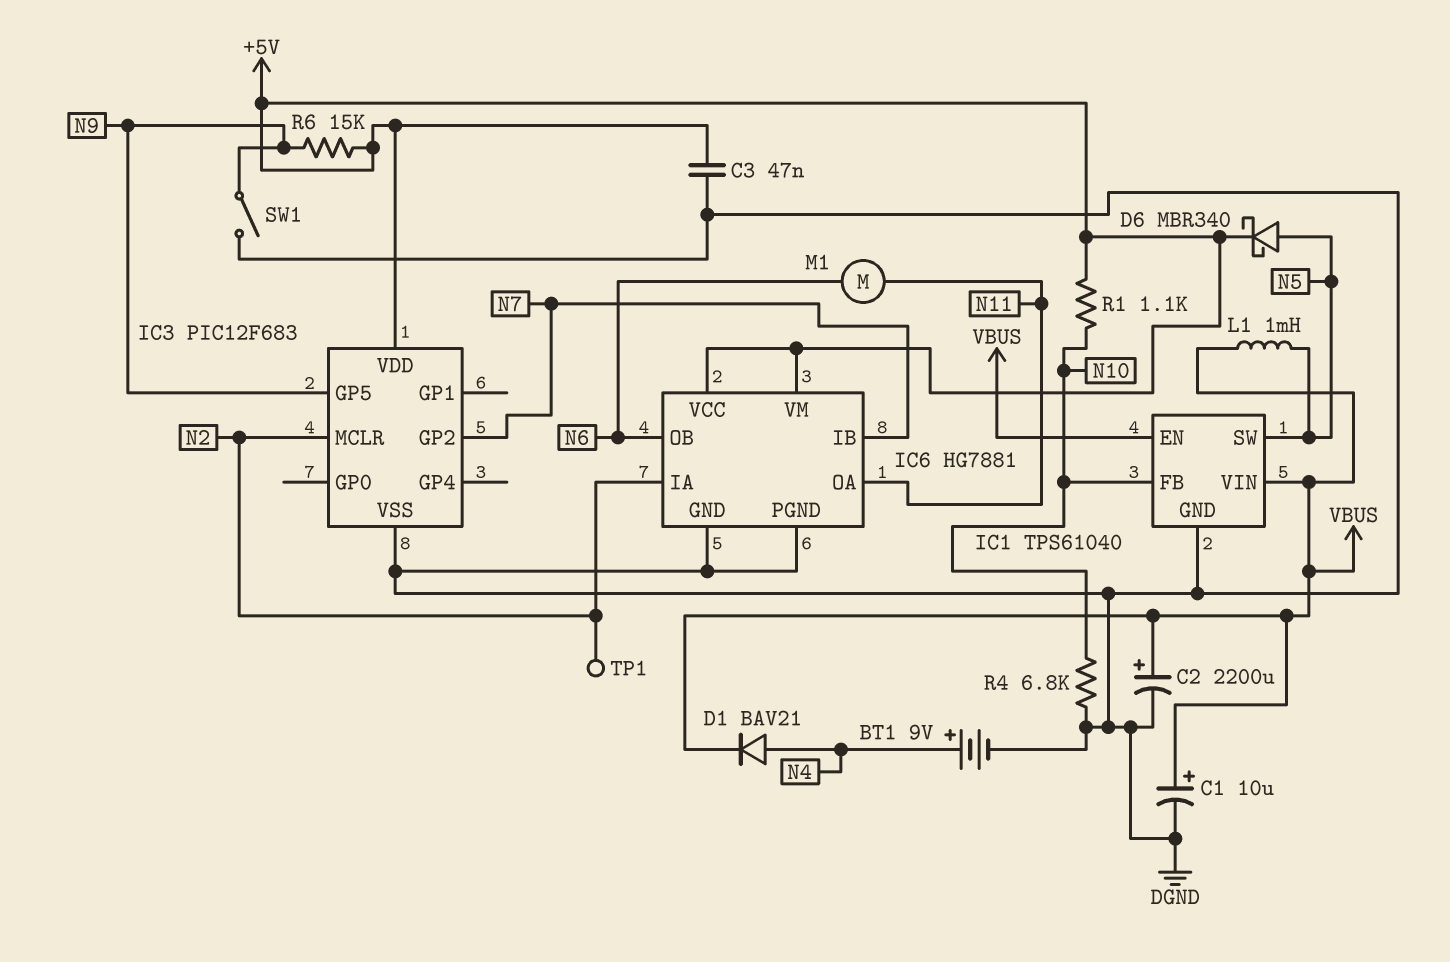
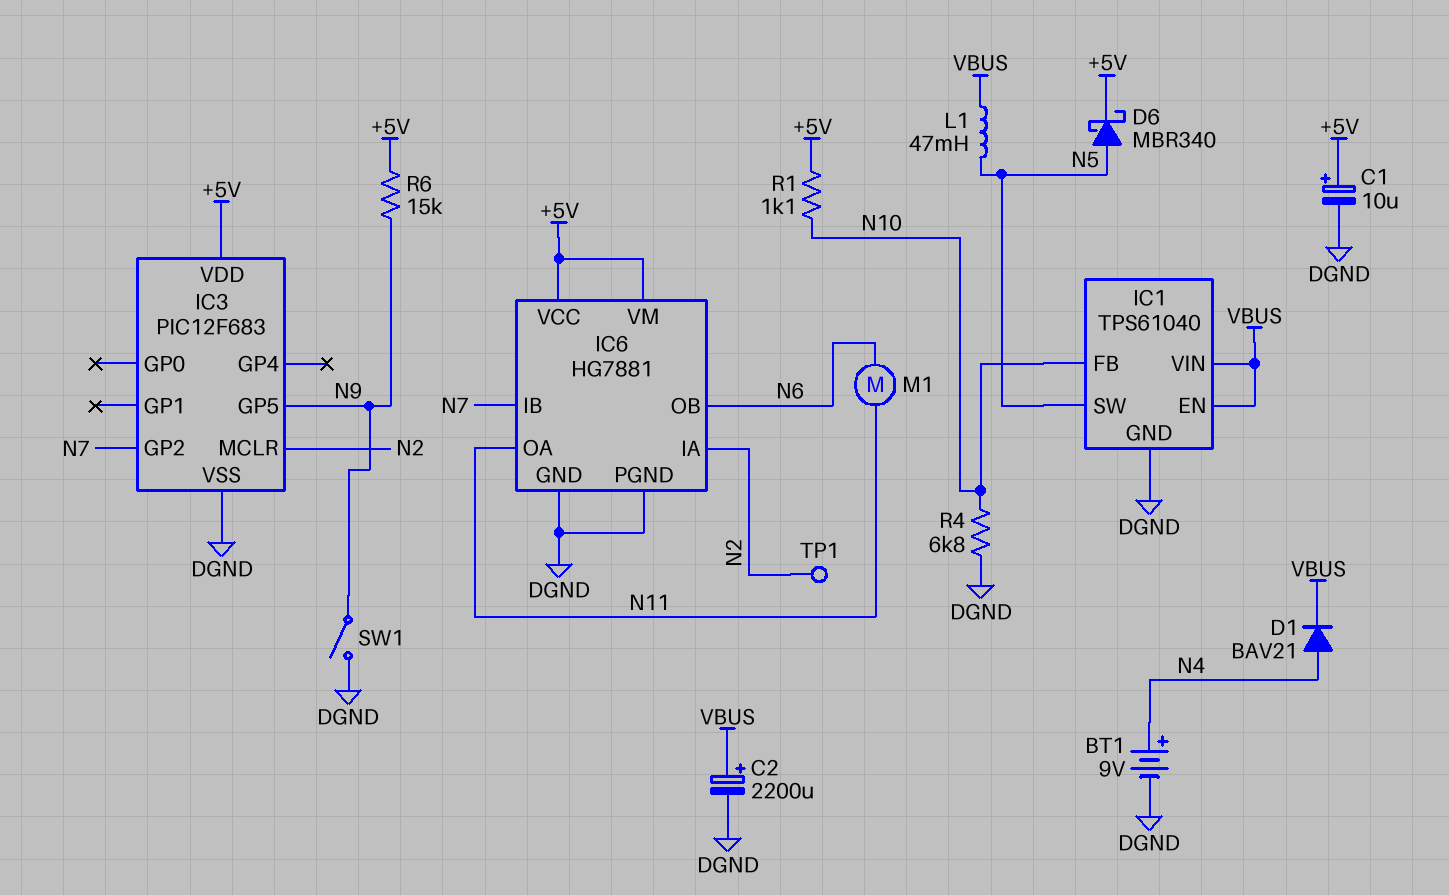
C1: 10uF (plus VBUS, minus DGND) -> 10uF (plus +5V, minus DGND)
C3: 47nF (+5V, DGND) -> none
L1: 1mH (N5, VBUS) -> 47mH (N5, VBUS)

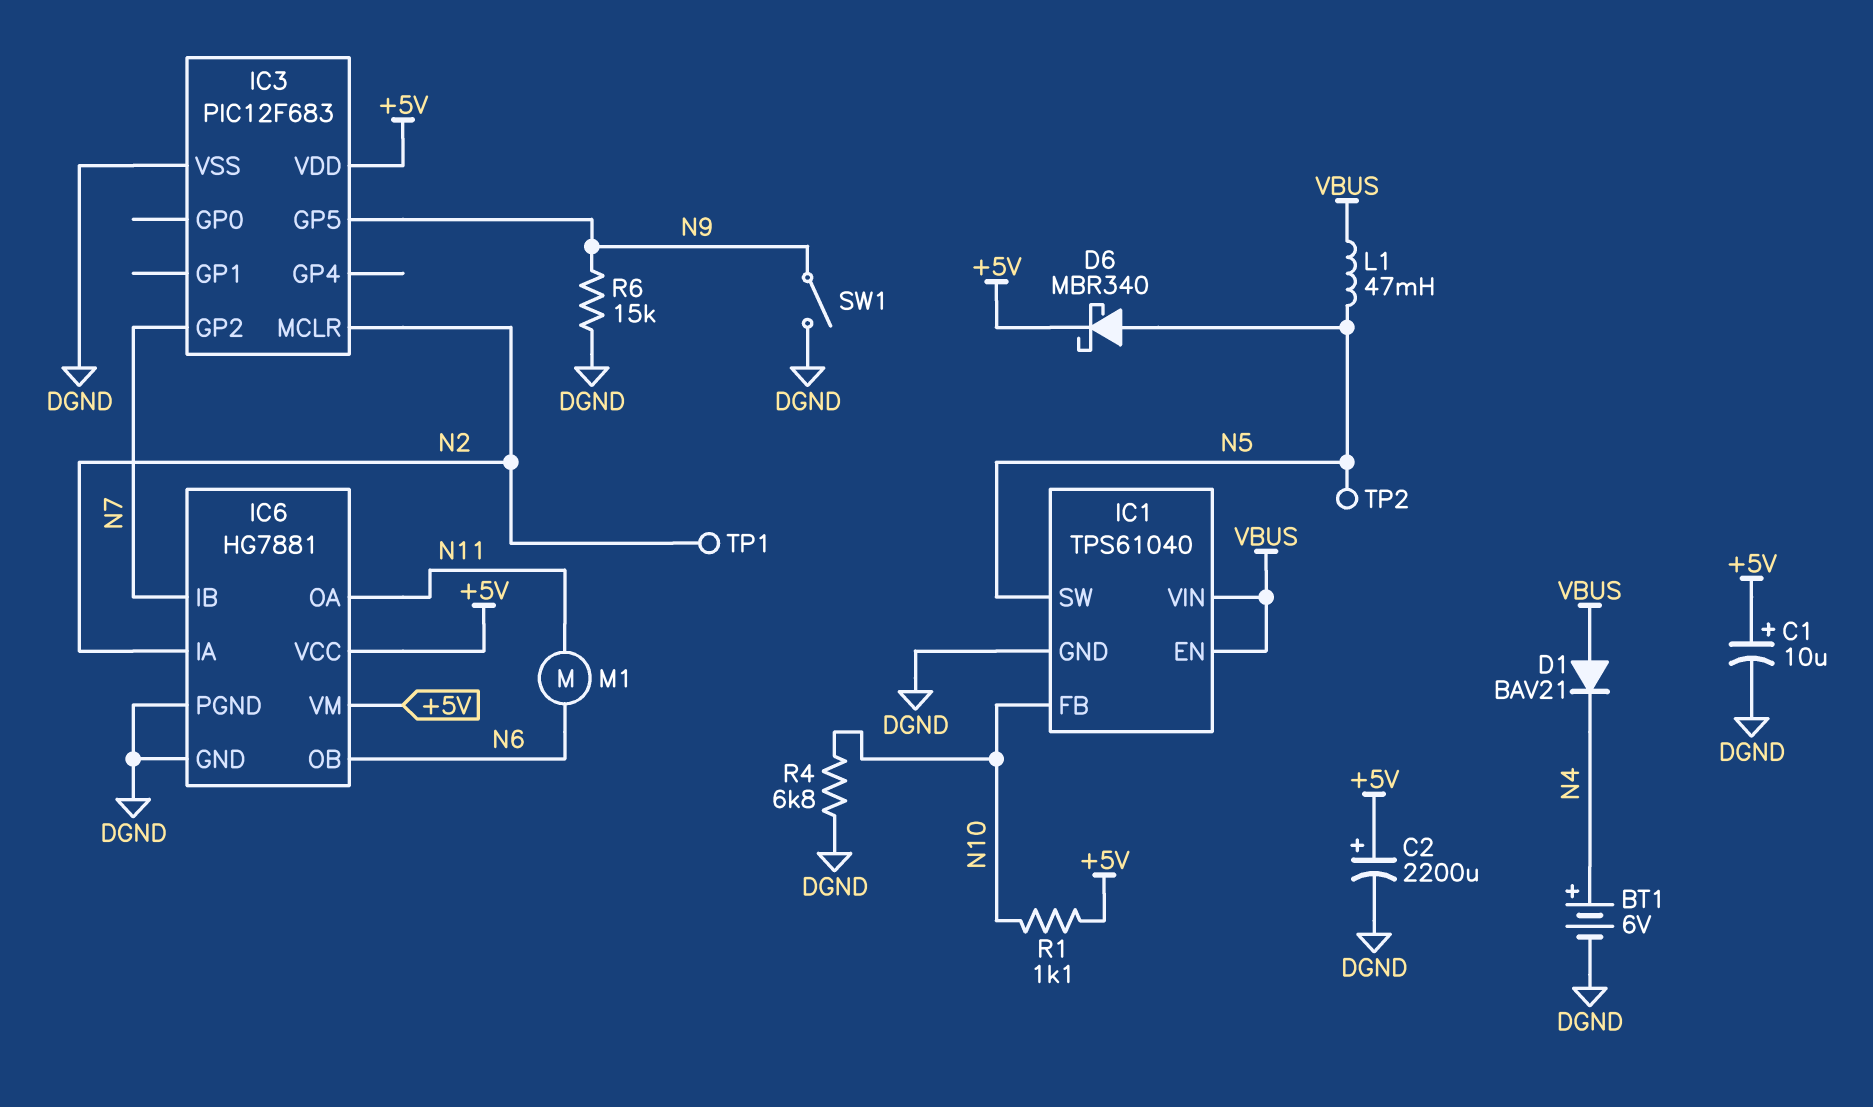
BT1: 9V (plus N4, minus DGND) -> 6V (plus N4, minus DGND)
C2: 2200uF (plus VBUS, minus DGND) -> 2200uF (plus +5V, minus DGND)
D1: diode BAV21 (A N4, K VBUS) -> diode BAV21 (A VBUS, K N4)
R6: 15k (+5V, N9) -> 15k (DGND, N9)
TP2: none -> test point (N5)

